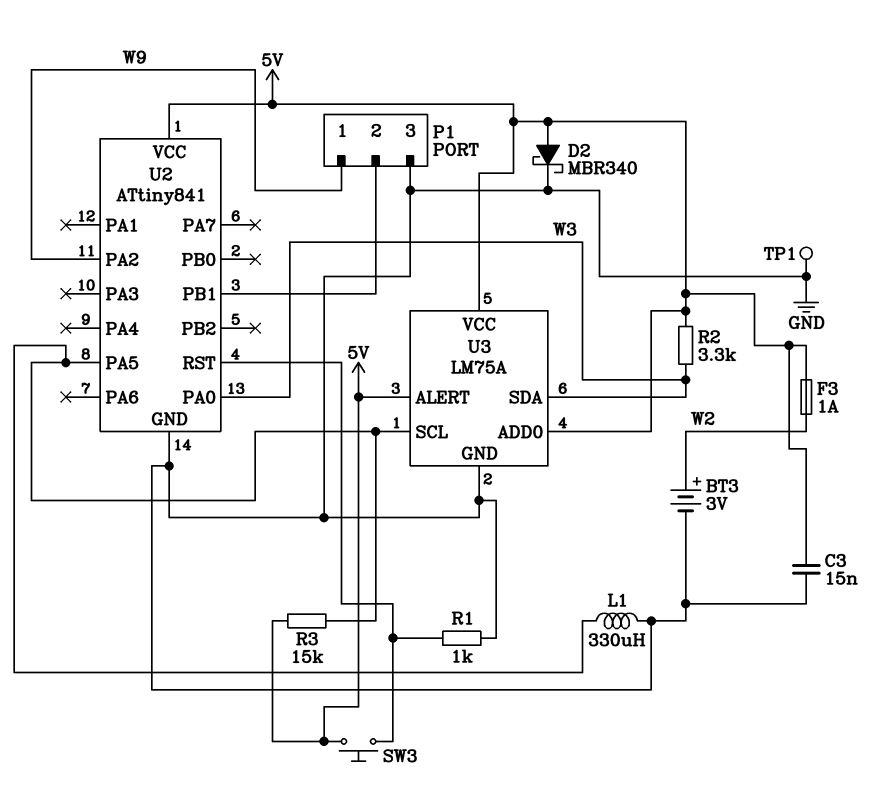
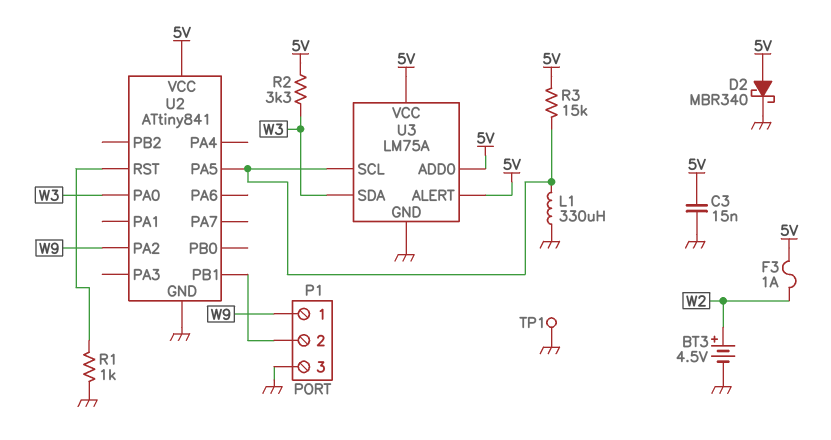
BT3: 3V (plus W2, minus GND) -> 4.5V (plus W2, minus GND)
SW3: button (5V, U2/RST) -> none

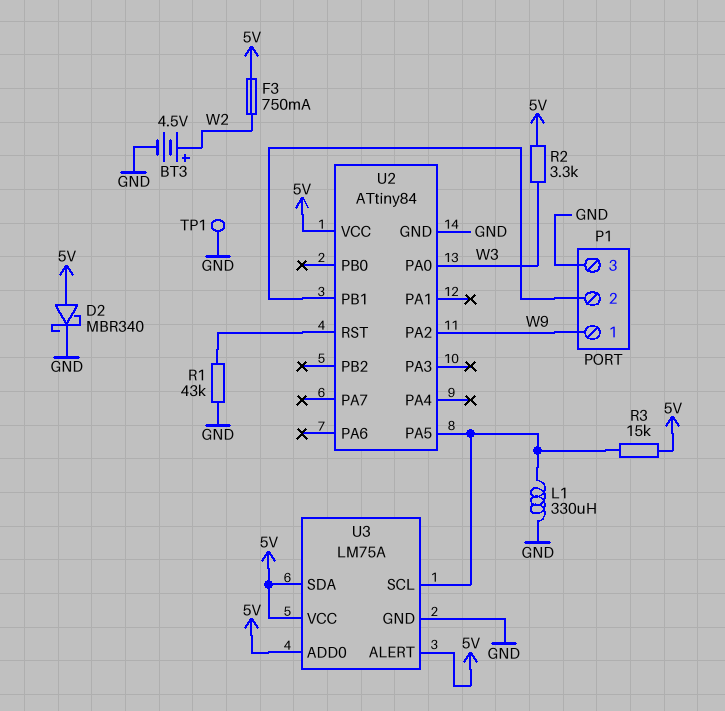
C3: 15nF (5V, GND) -> none
F3: 1A (5V, W2) -> 750mA (5V, W2)
R1: 1k (GND, U2/RST) -> 43k (GND, U2/RST)
U2: ATtiny841 -> ATtiny84
U3 pin SDA: W3 -> 5V

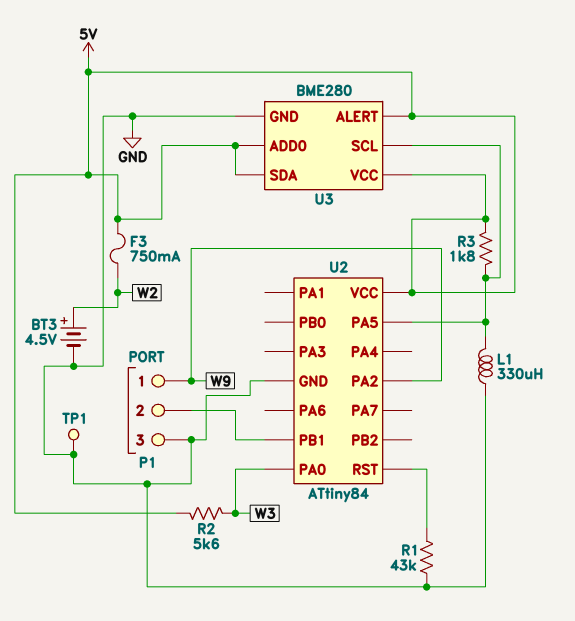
D2: schottky MBR340 (A 5V, K GND) -> none
R2: 3.3k (5V, W3) -> 5.6k (5V, W3)
R3: 15k (5V, U2/PA5) -> 1.8k (5V, U2/PA5)
U3: LM75A -> BME280

